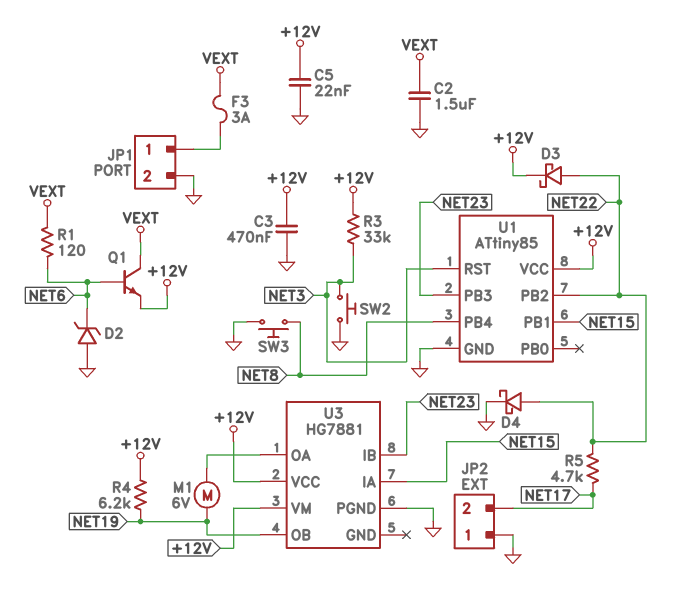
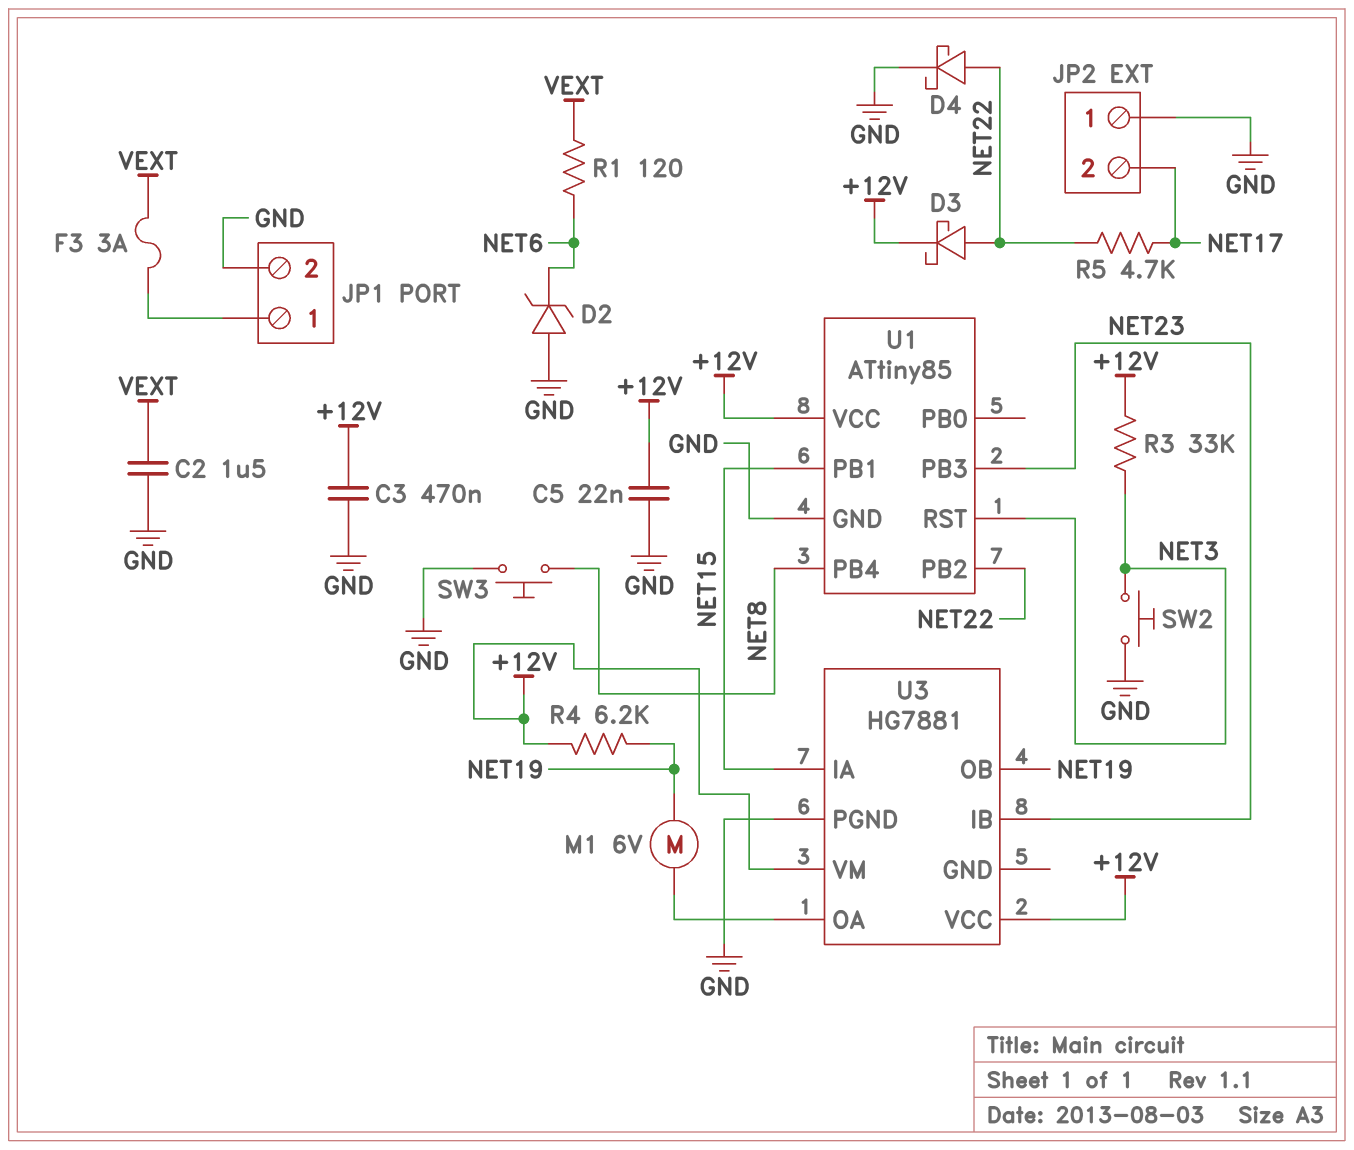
Q1: NPN (B NET6, C VEXT, E +12V) -> none

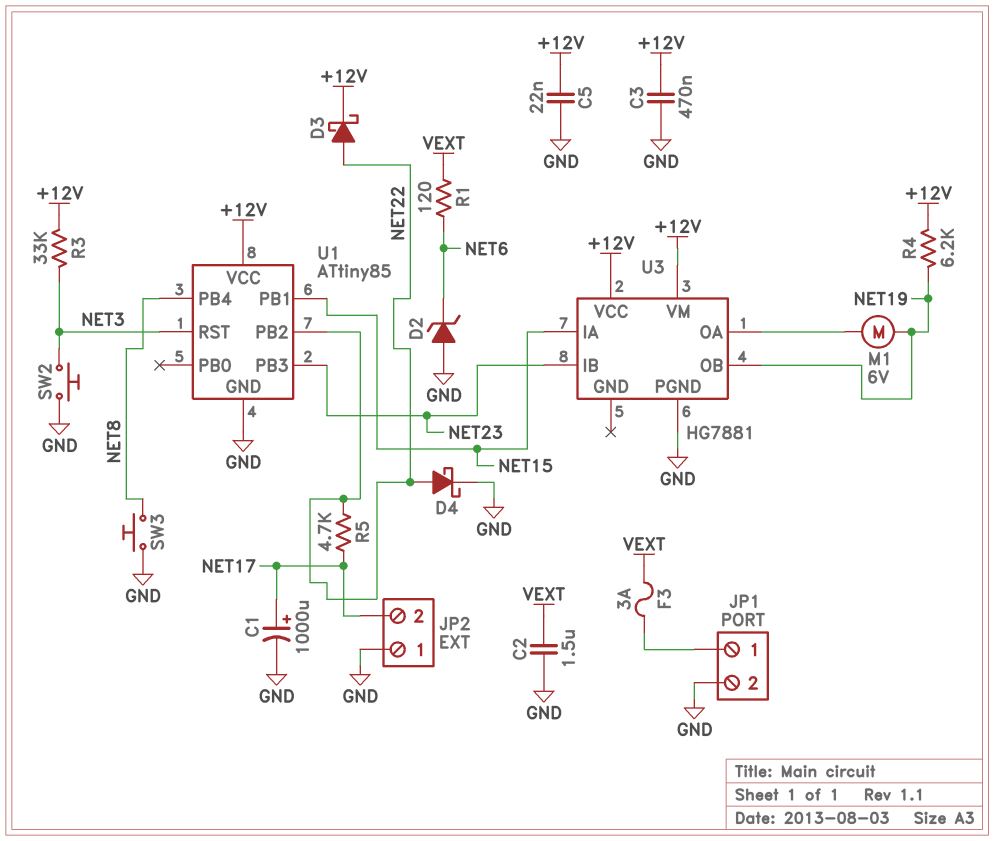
C1: none -> 1000uF (plus NET17, minus GND)

